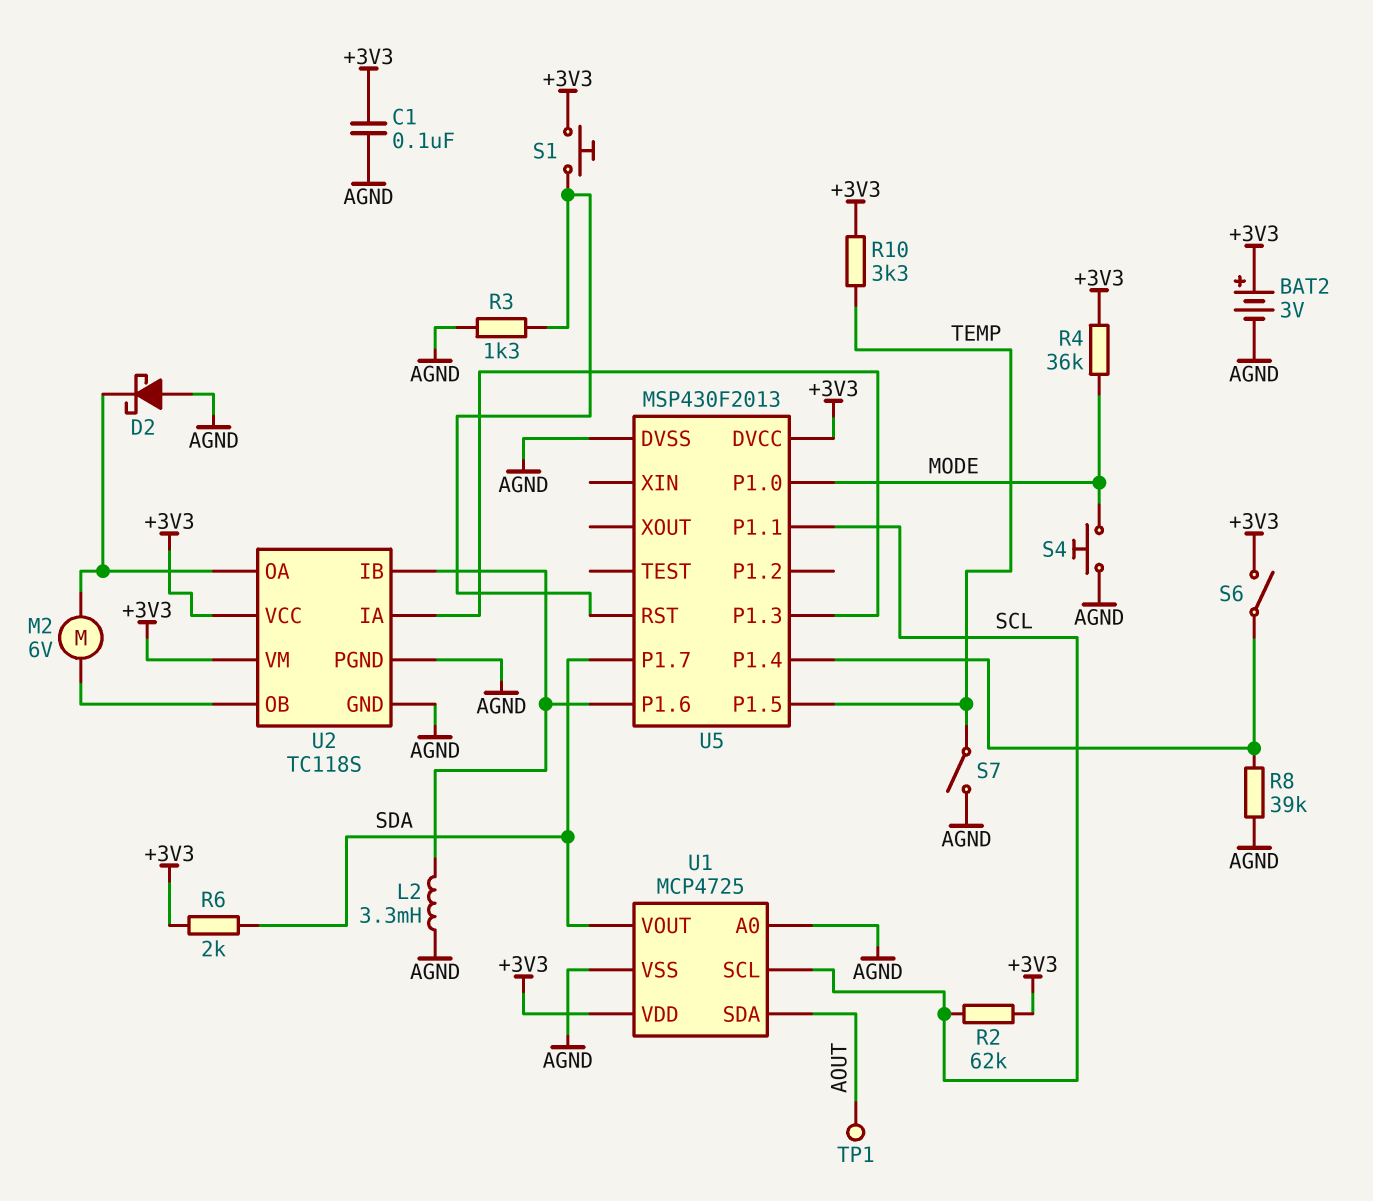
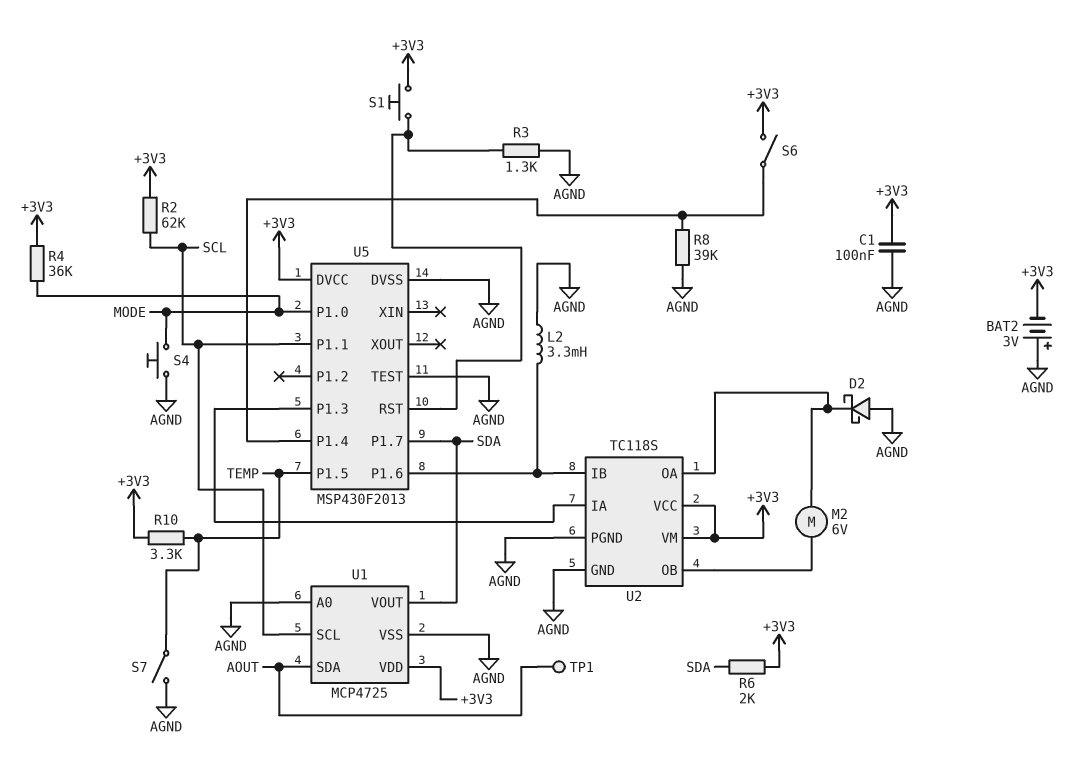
BAT2: 3V (plus +3V3, minus AGND) -> 3V (plus AGND, minus +3V3)
U5 pin TEST: none -> AGND

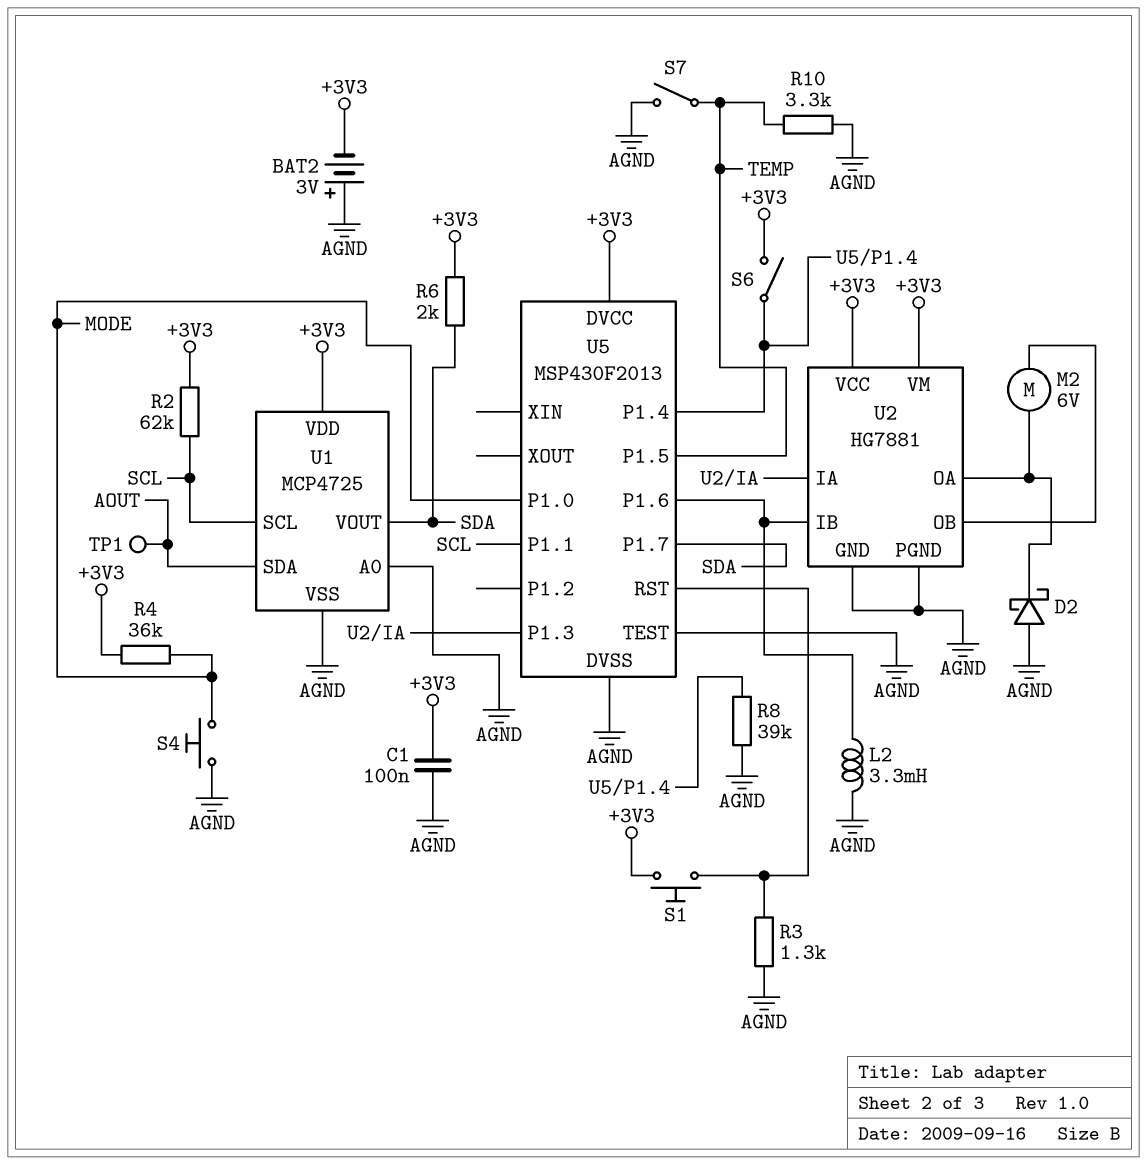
R10: 3.3k (+3V3, TEMP) -> 3.3k (AGND, TEMP)
U2: TC118S -> HG7881

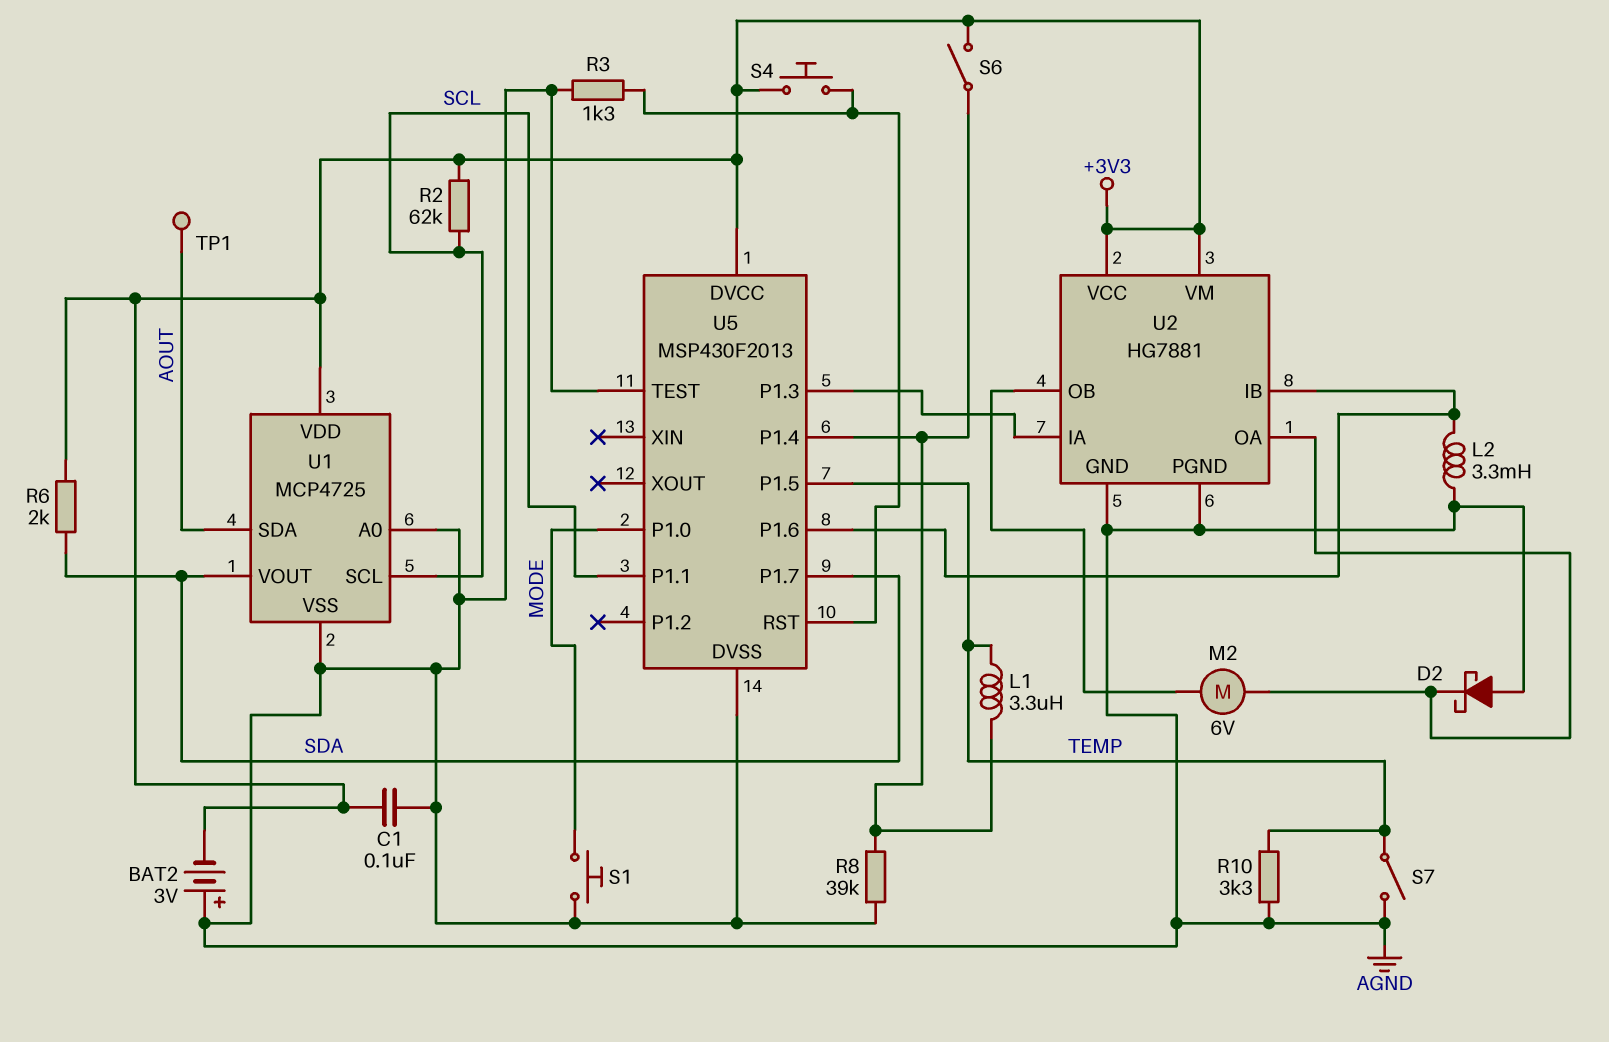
L1: none -> 3.3uH (TEMP, U5/P1.4)
R4: 36k (+3V3, MODE) -> none
S1: button (+3V3, U5/RST) -> button (AGND, MODE)
S4: button (AGND, MODE) -> button (+3V3, U5/RST)

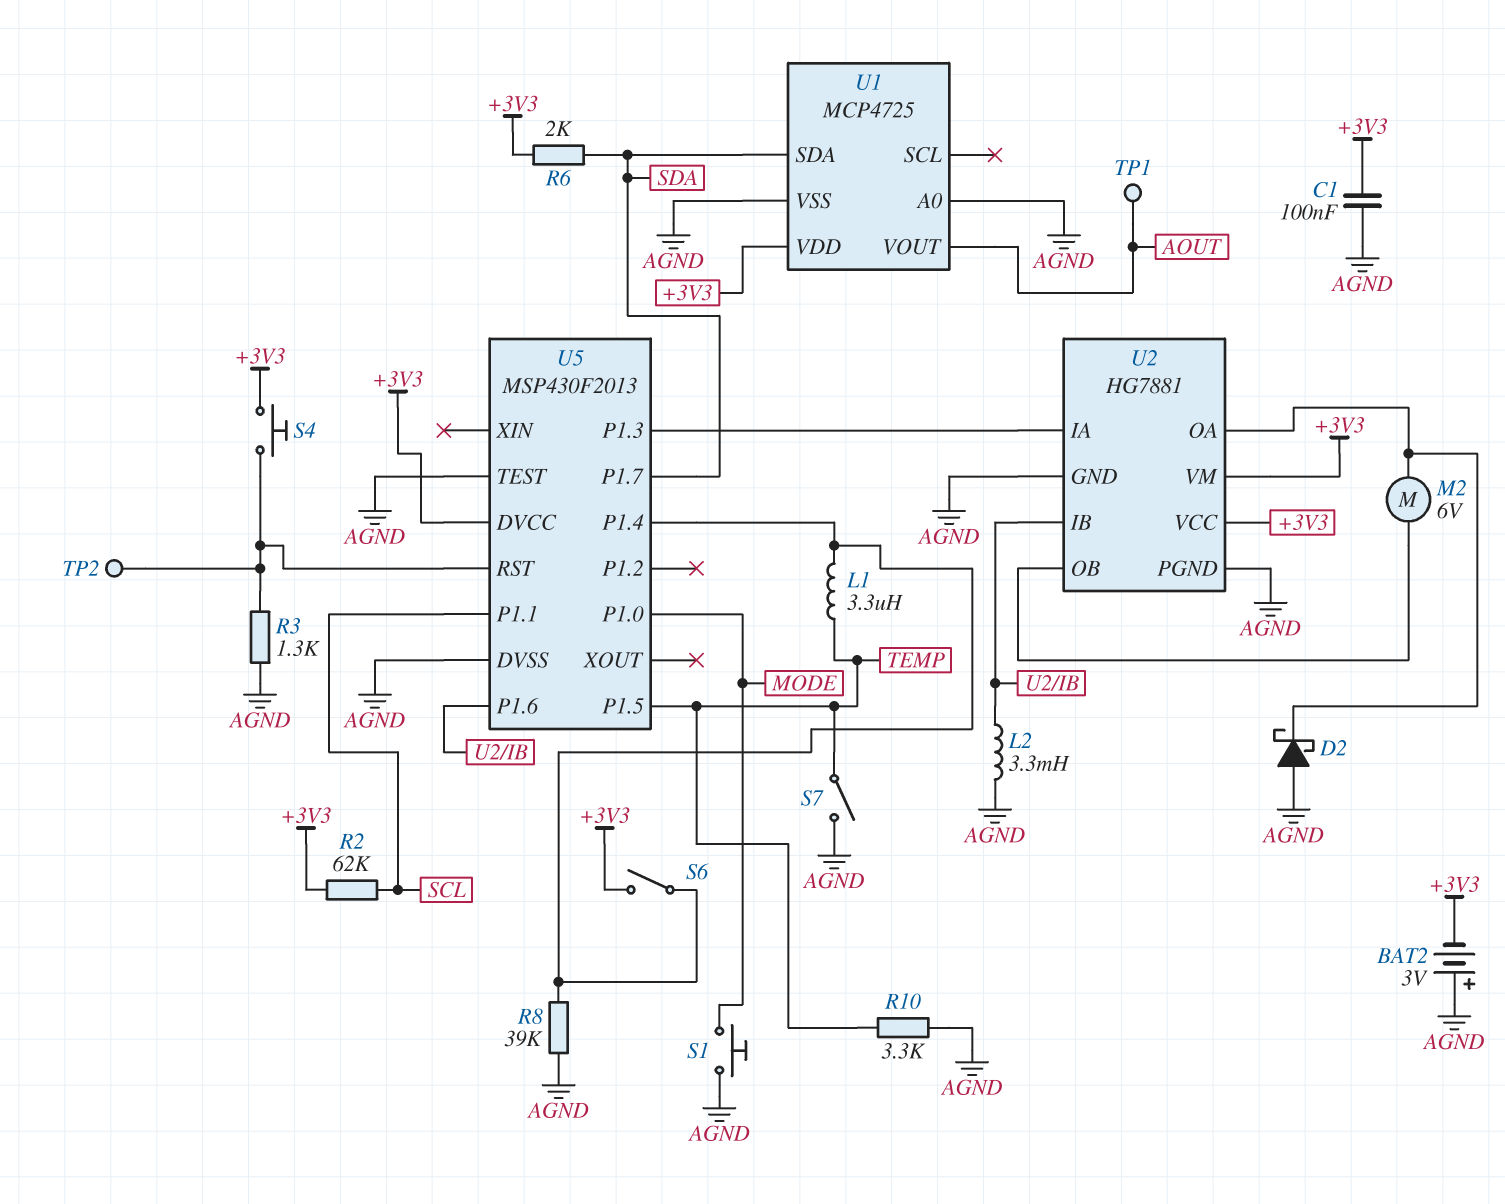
TP2: none -> test point (U5/RST)
U1 pin SCL: SCL -> none
U1 pin SDA: AOUT -> SDA
U1 pin VOUT: SDA -> AOUT

